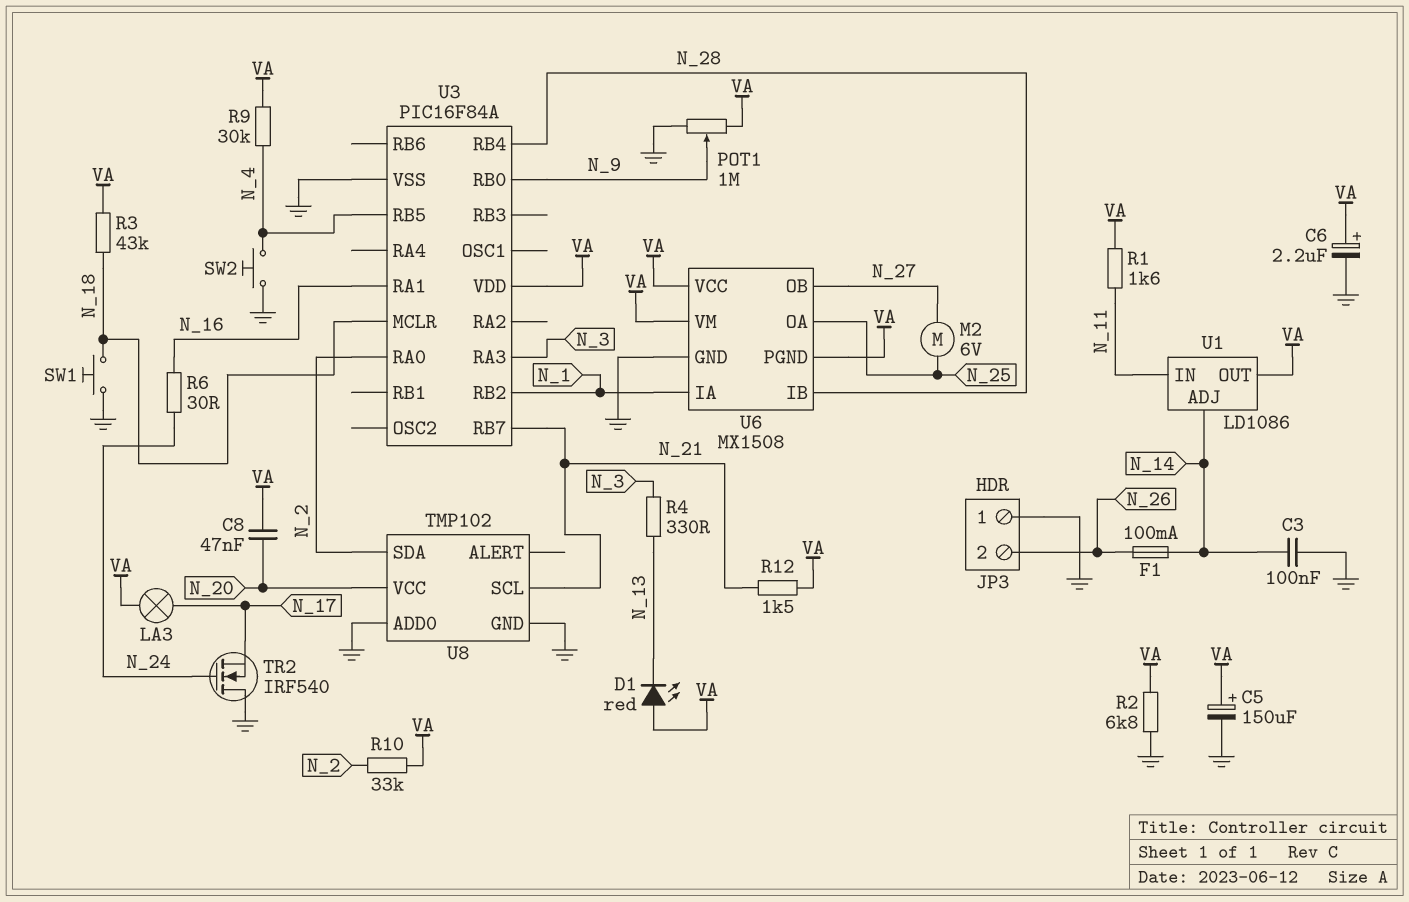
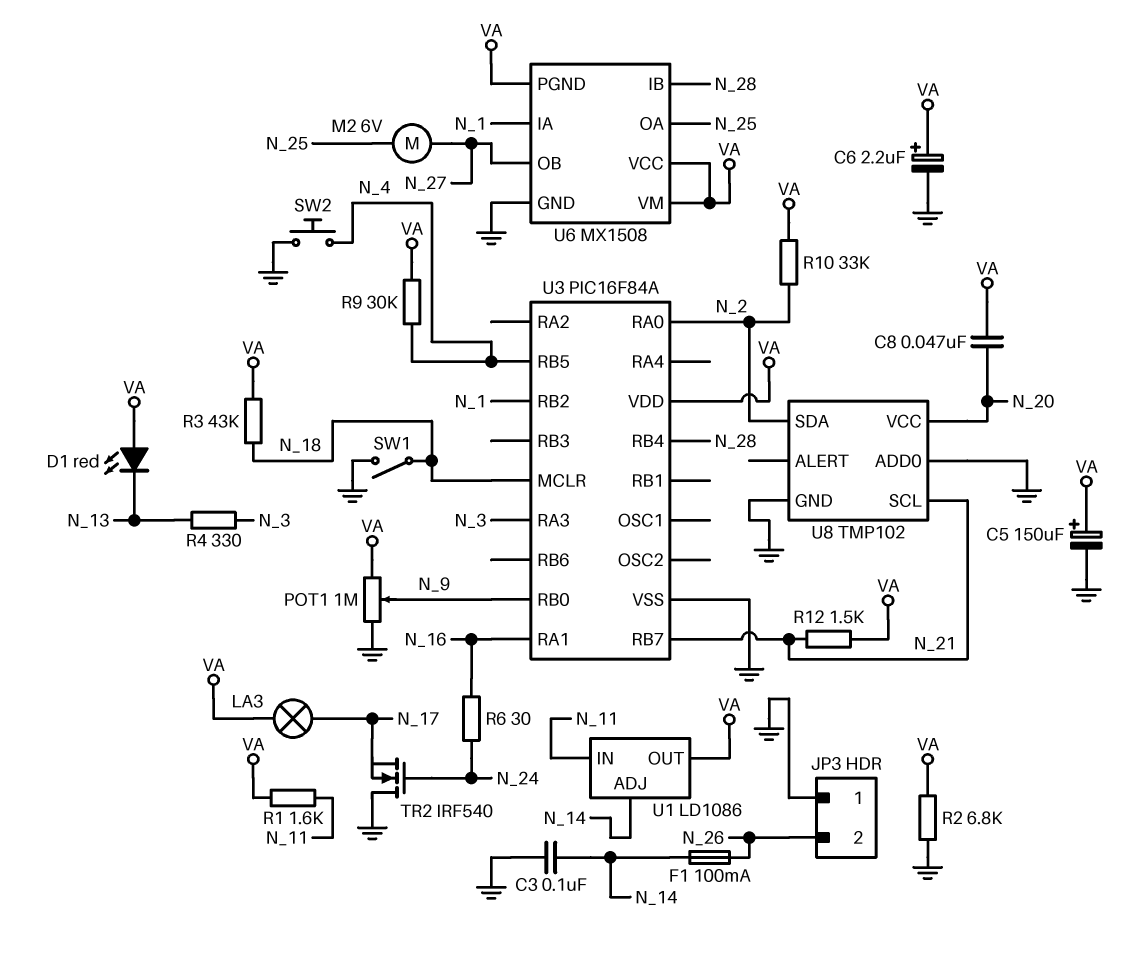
SW1: button (GND, N_18) -> switch (GND, N_18)

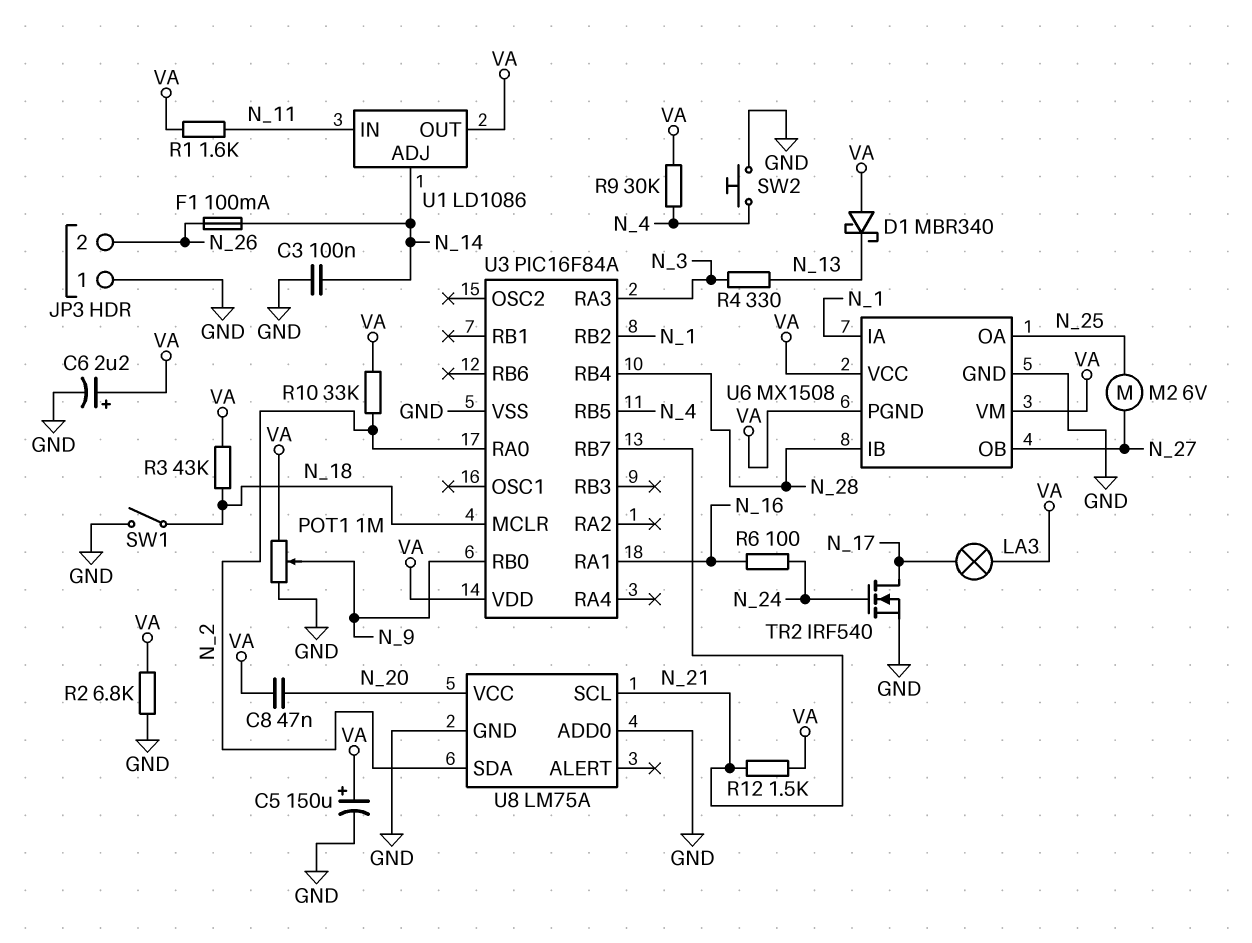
D1: LED red (A VA, K N_13) -> schottky MBR340 (A VA, K N_13)
R6: 30 (N_16, N_24) -> 100 (N_16, N_24)
TR2: NMOS IRF540 (G N_24, D GND, S N_17) -> NMOS IRF540 (G N_24, D N_17, S GND)
U8: TMP102 -> LM75A

